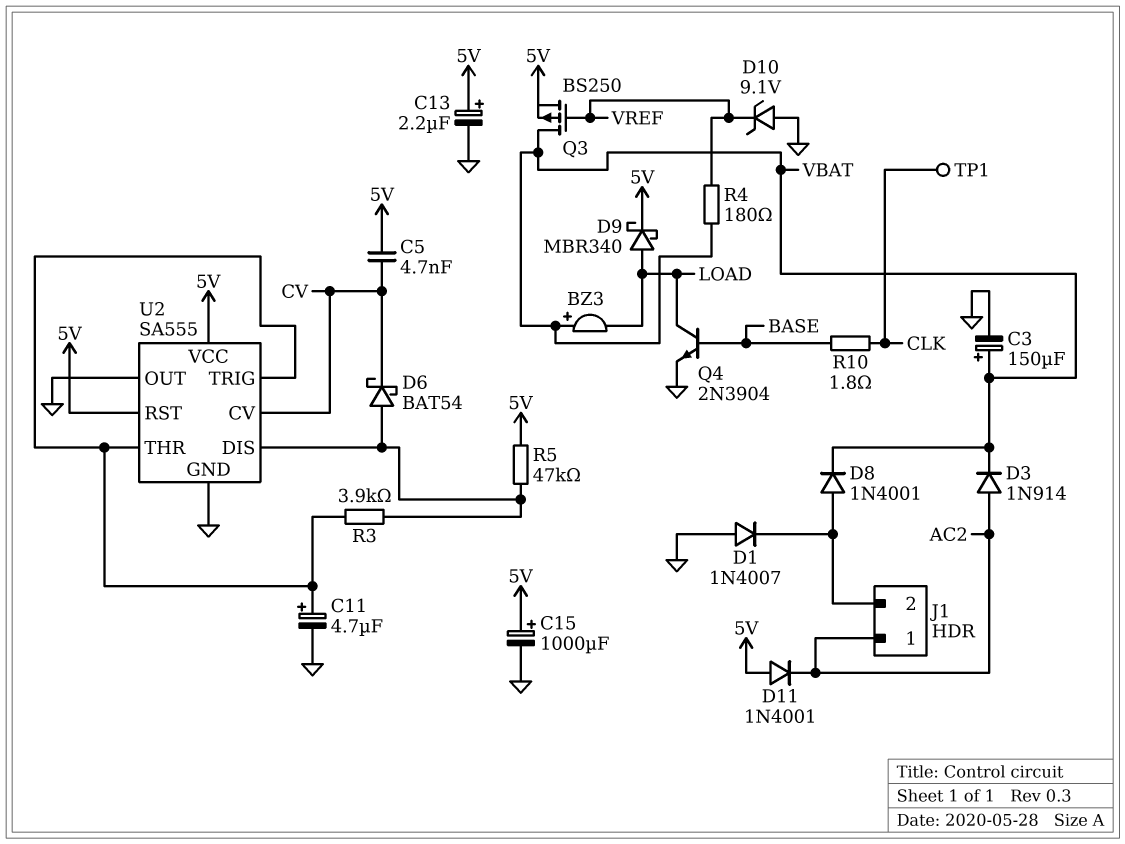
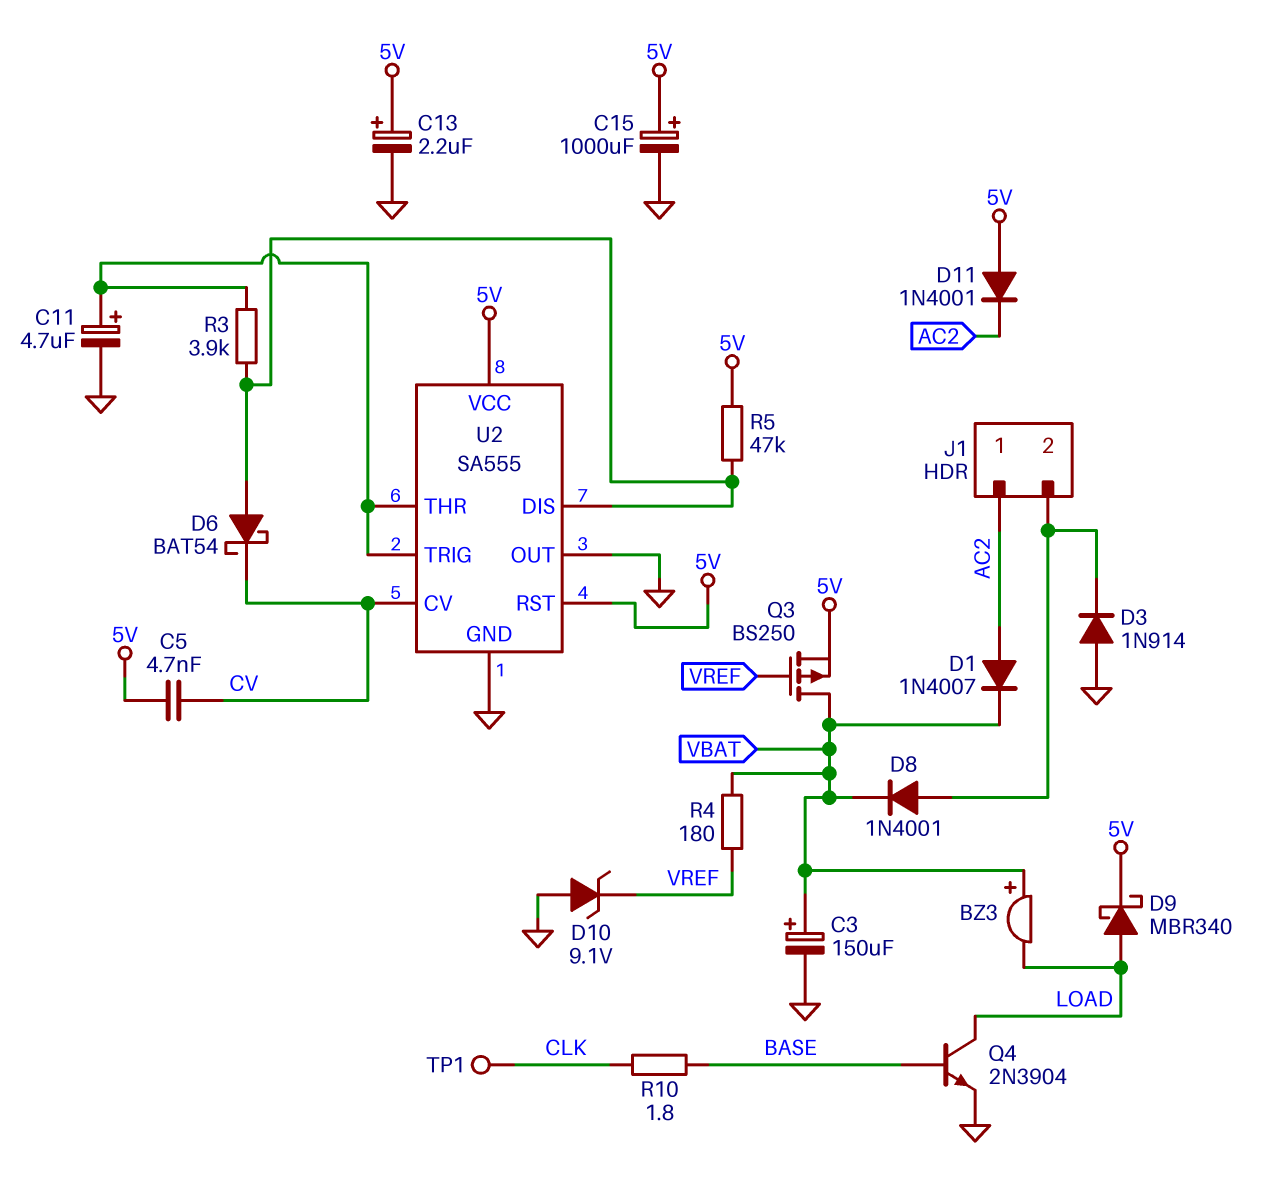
D1: diode 1N4007 (A GND, K J1/2) -> diode 1N4007 (A AC2, K VBAT)
D3: diode 1N914 (A AC2, K VBAT) -> diode 1N914 (A GND, K J1/2)

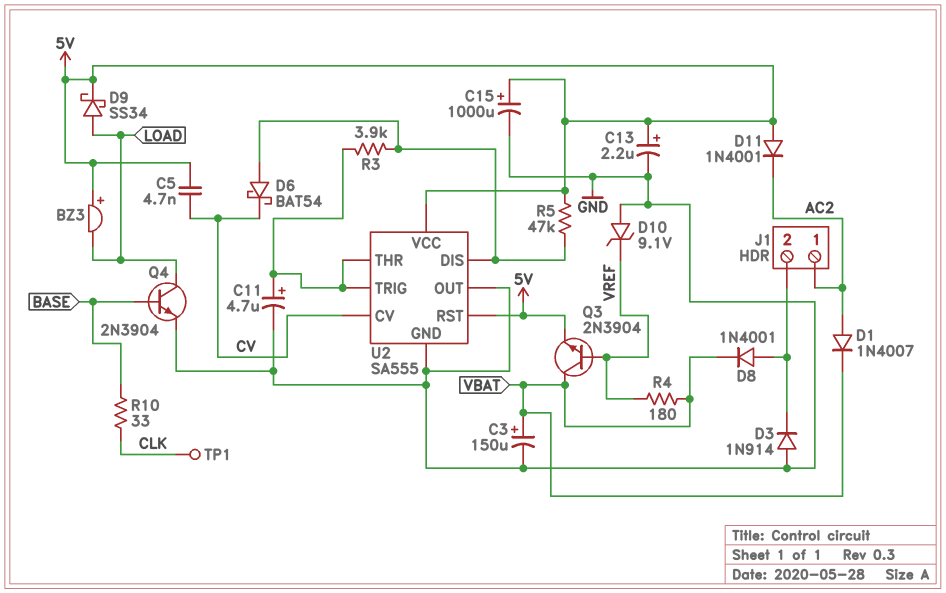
BZ3: buzzer (plus VBAT, minus LOAD) -> buzzer (plus 5V, minus LOAD)
D9: schottky MBR340 (A LOAD, K 5V) -> schottky SS34 (A LOAD, K 5V)
Q3: PMOS BS250 (G VREF, D VBAT, S 5V) -> NPN 2N3904 (B VREF, C VBAT, E 5V)
R10: 1.8 (BASE, CLK) -> 33 (BASE, CLK)

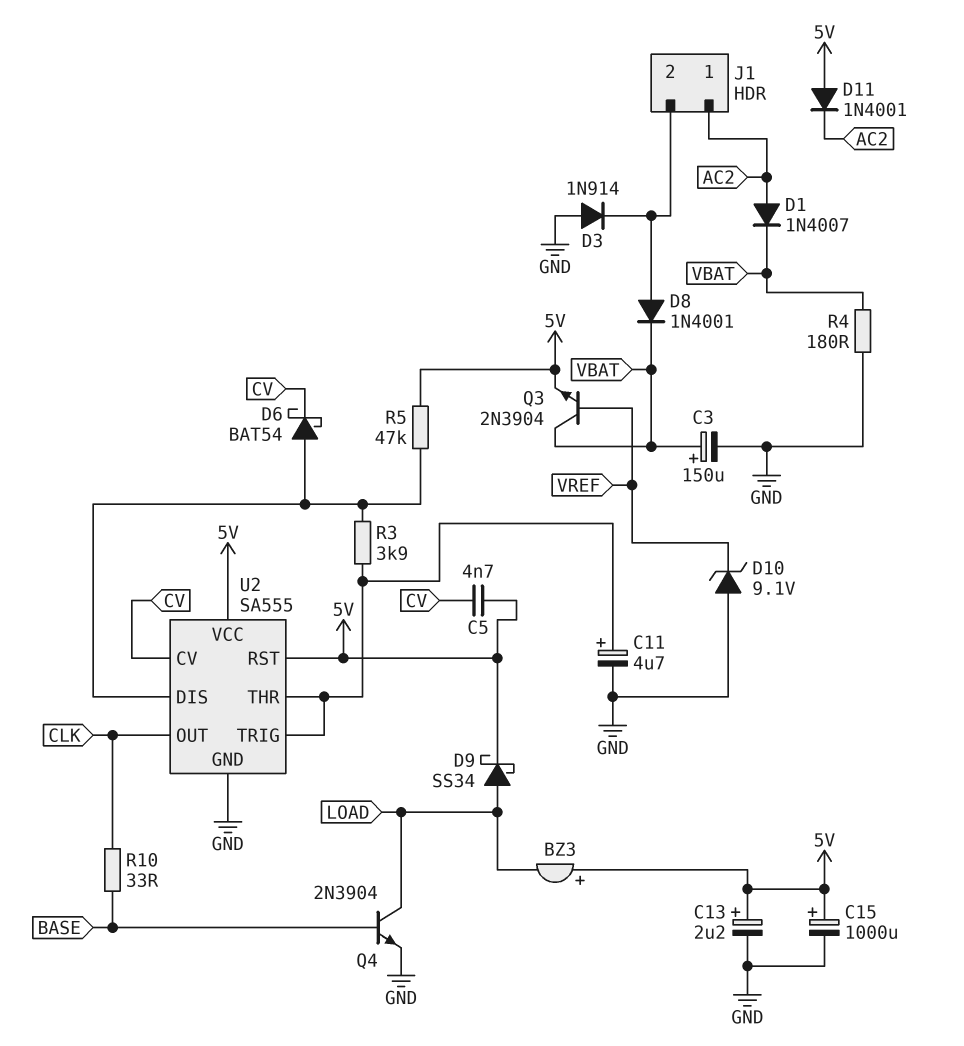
R4: 180 (VBAT, VREF) -> 180 (GND, VBAT)
TP1: test point (CLK) -> none
U2 pin OUT: GND -> CLK

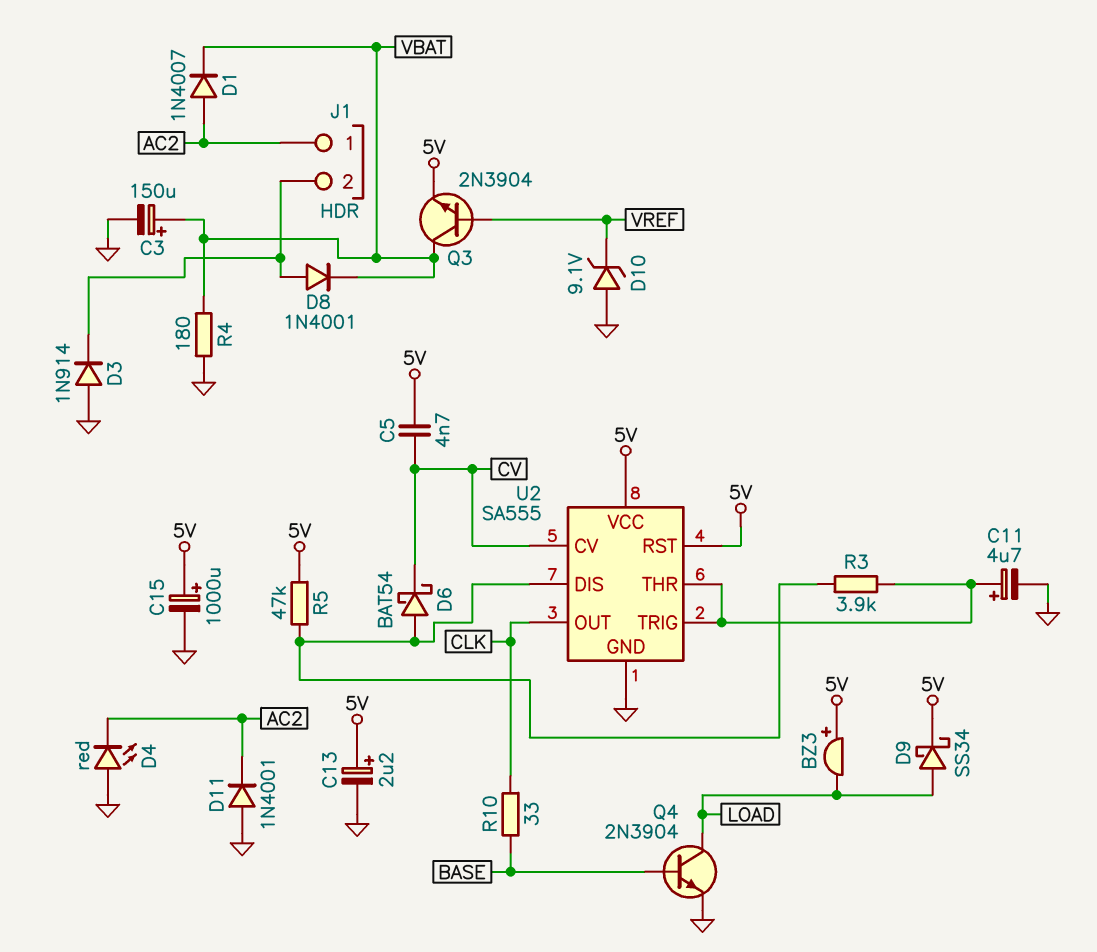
D4: none -> LED red (A GND, K AC2)
D11: diode 1N4001 (A 5V, K AC2) -> diode 1N4001 (A GND, K AC2)

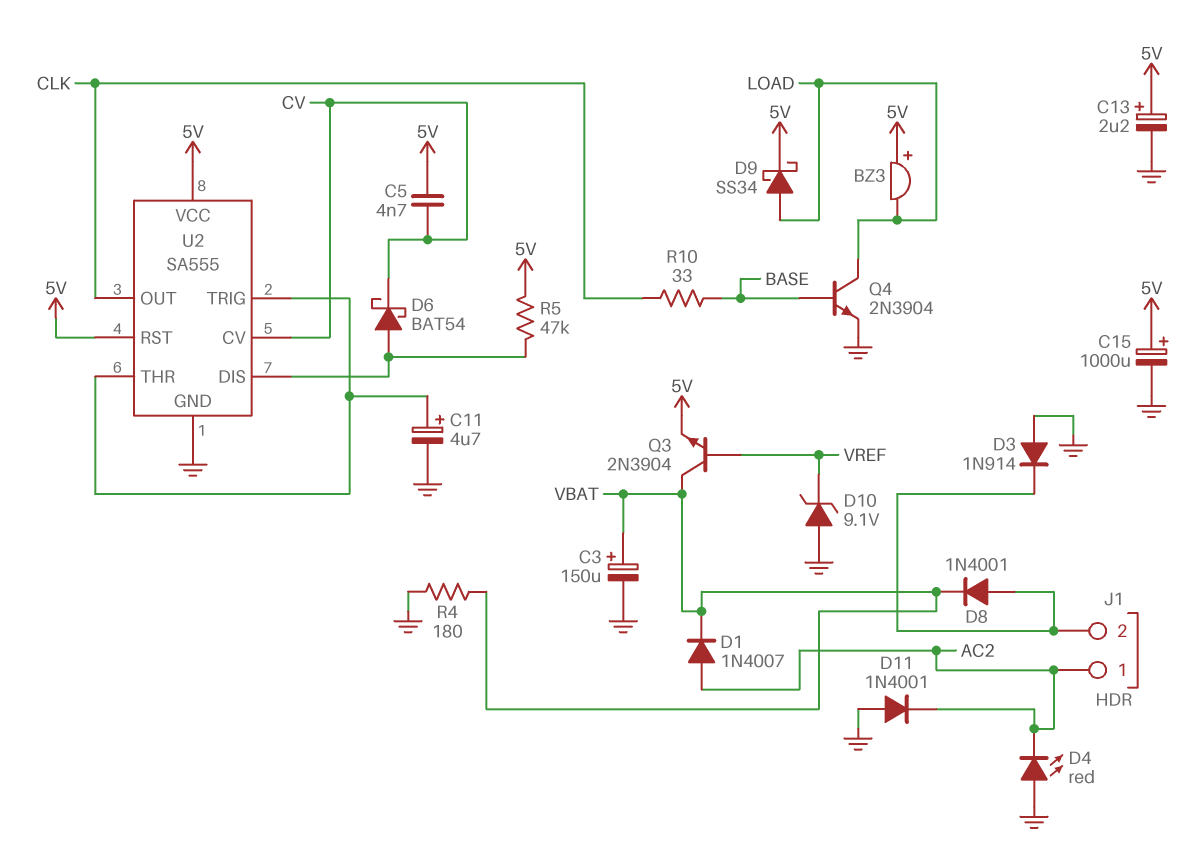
R3: 3.9k (U2/DIS, U2/THR) -> none

